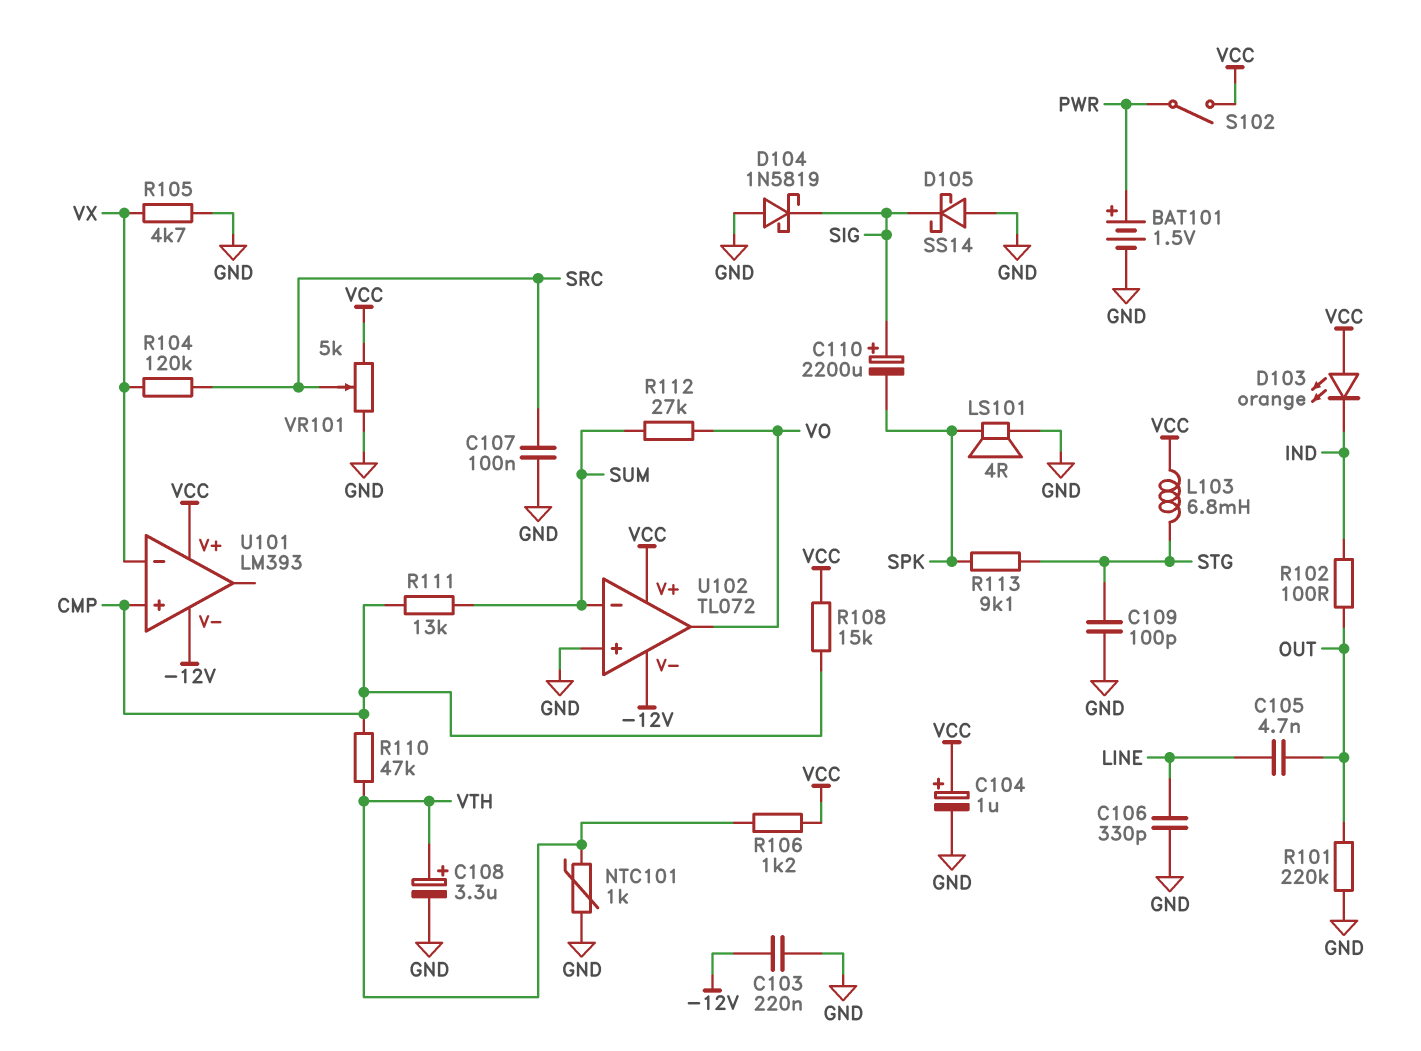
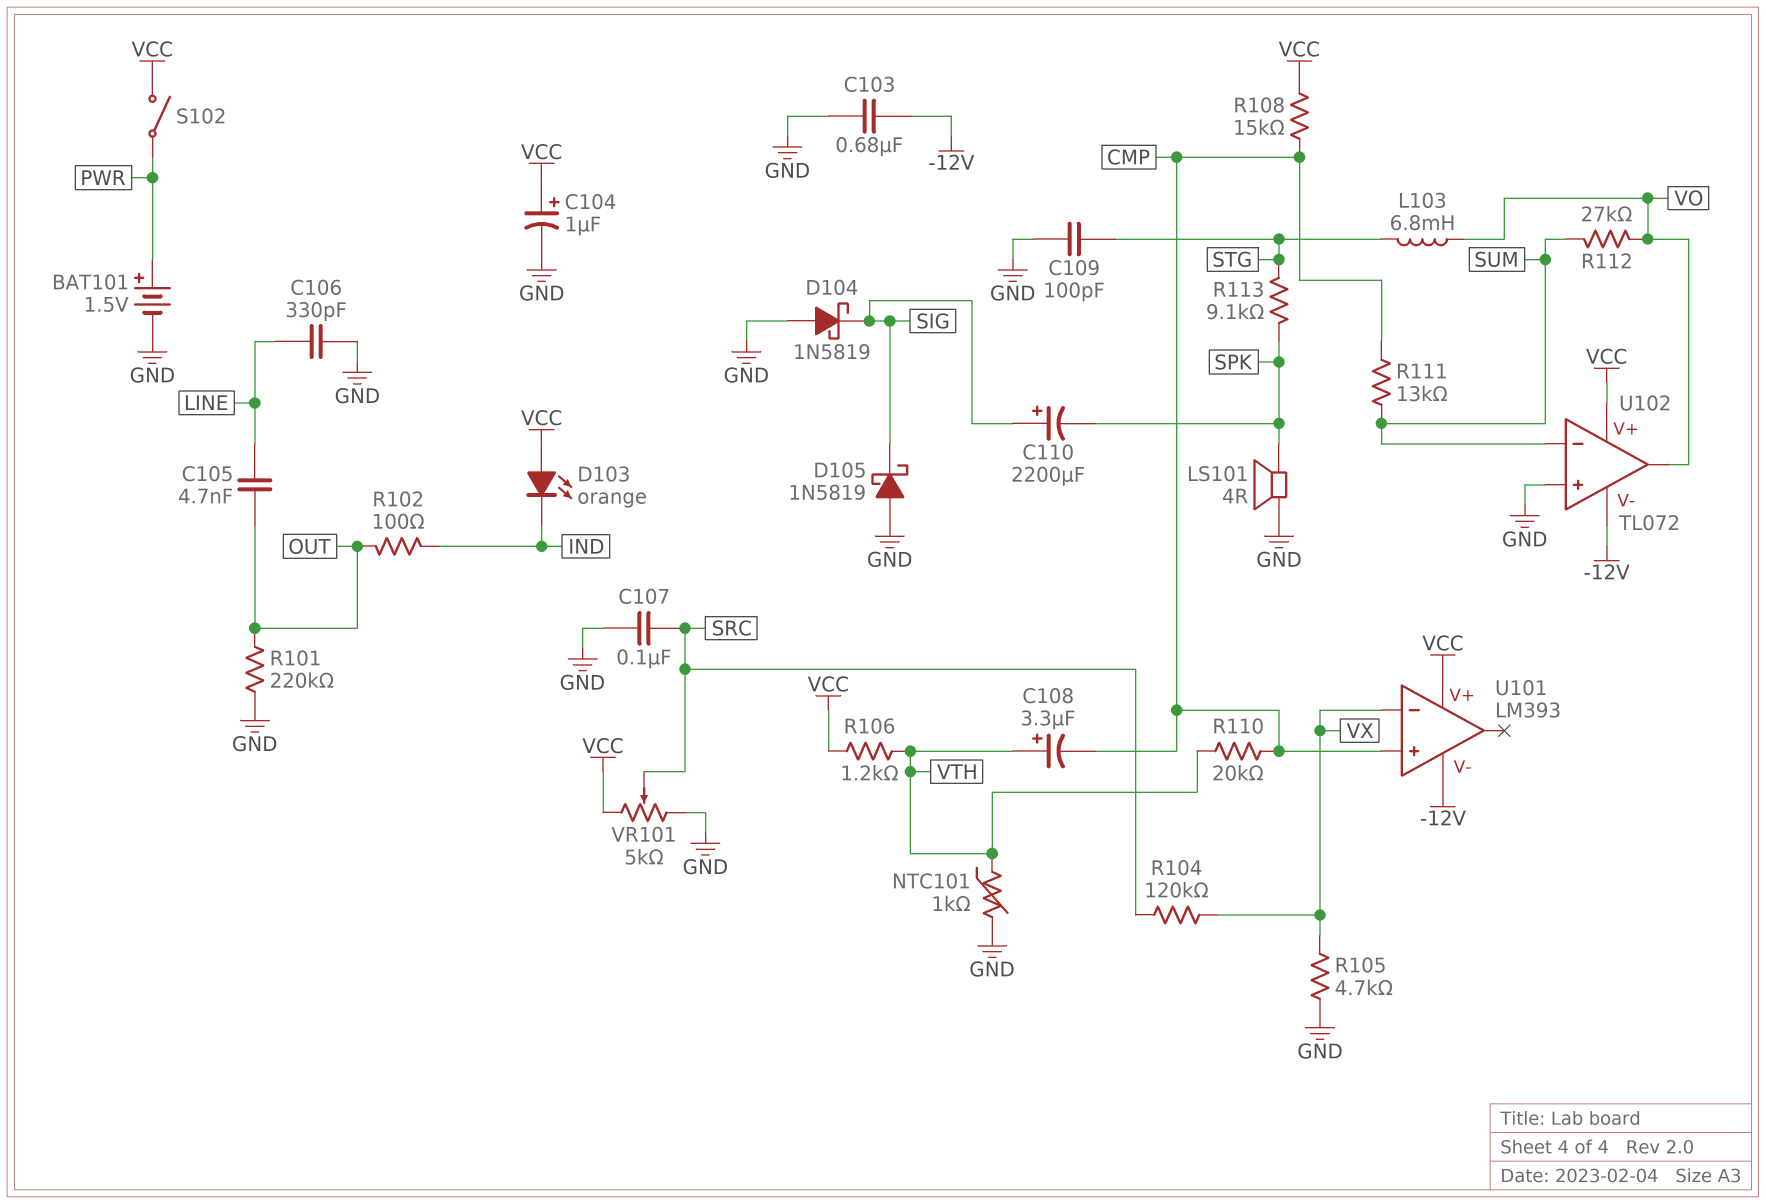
C103: 220nF (-12V, GND) -> 680nF (-12V, GND)
C108: 3.3uF (plus VTH, minus GND) -> 3.3uF (plus VTH, minus CMP)
D105: schottky SS14 (A GND, K SIG) -> schottky 1N5819 (A GND, K SIG)
L103: 6.8mH (STG, VCC) -> 6.8mH (STG, VO)
R110: 47k (CMP, VTH) -> 20k (CMP, VTH)

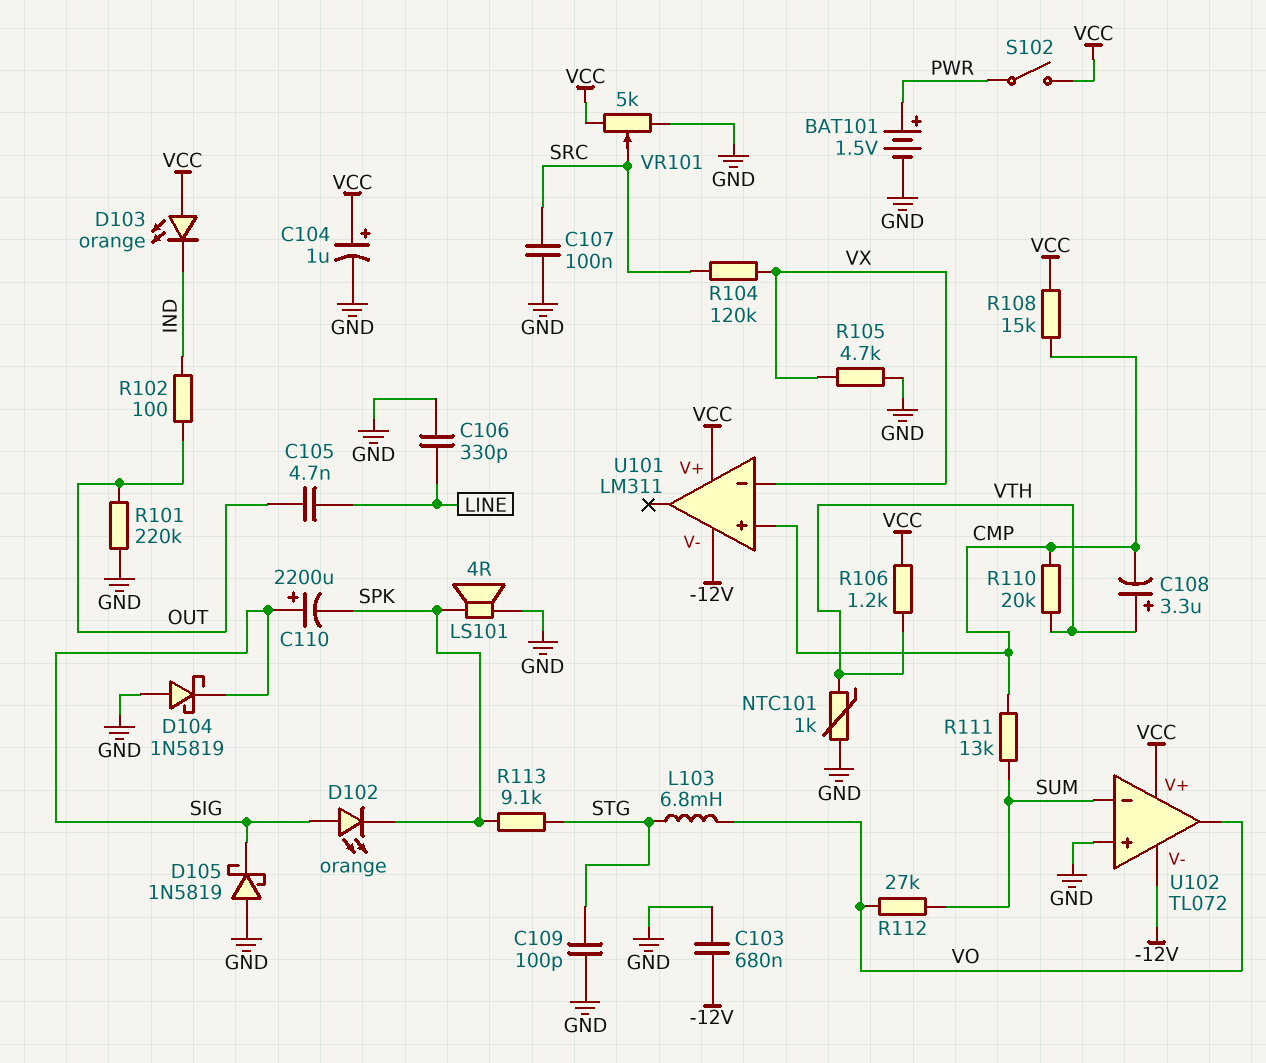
D102: none -> LED orange (A SIG, K SPK)
U101: LM393 -> LM311

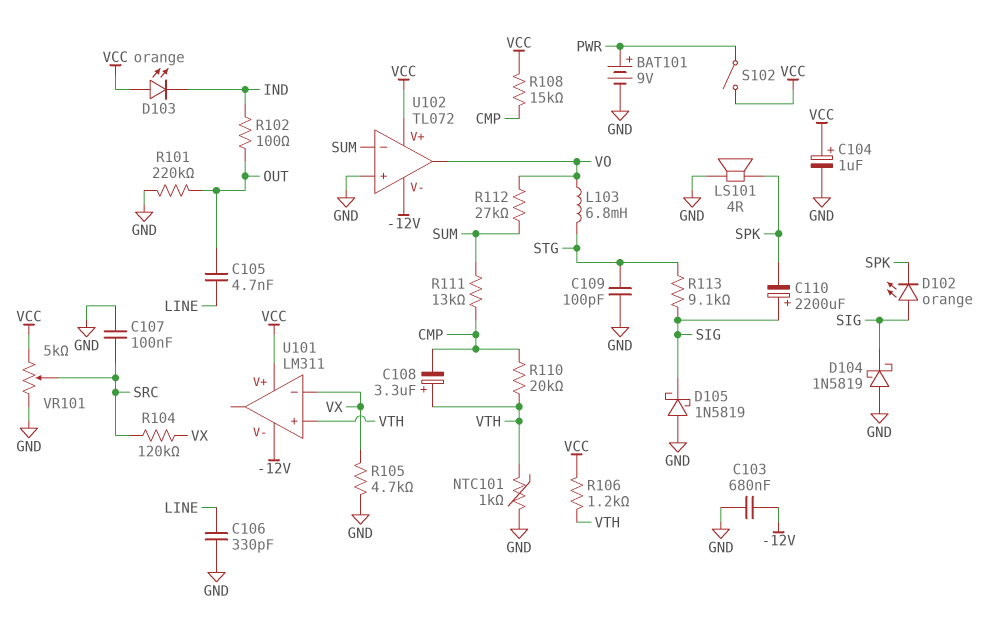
BAT101: 1.5V (plus PWR, minus GND) -> 9V (plus PWR, minus GND)
R113: 9.1k (SPK, STG) -> 9.1k (SIG, STG)
U101 pin in+: CMP -> VTH

